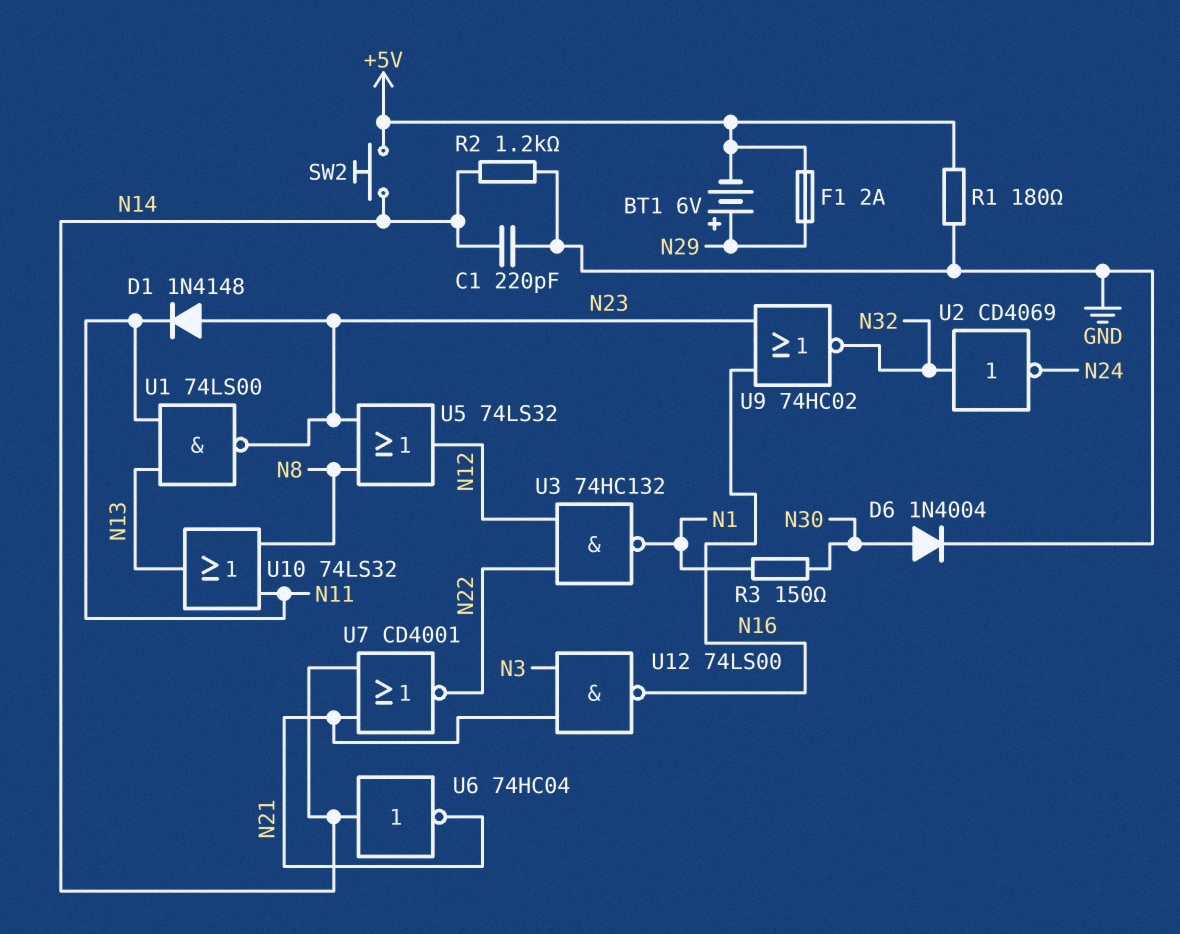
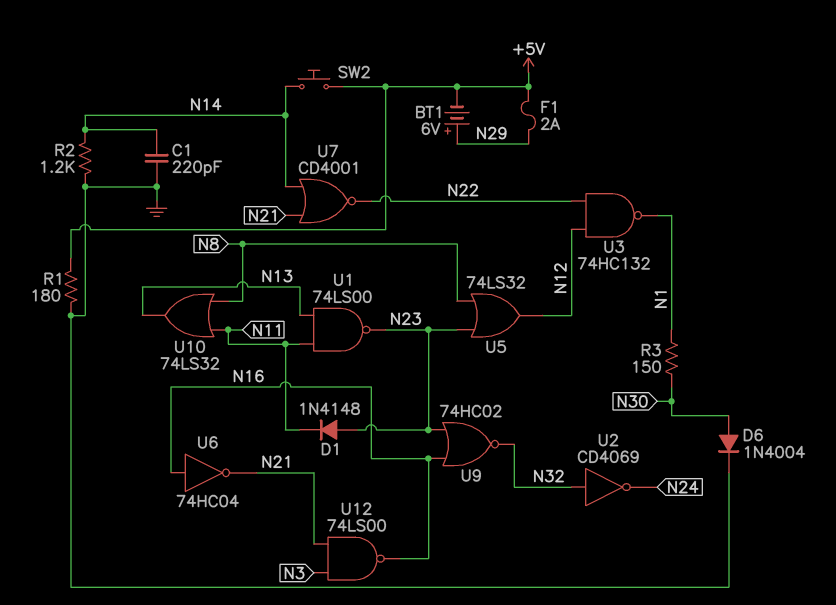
U6: NOT 74HC04 (in N14, out N21) -> NOT 74HC04 (in N16, out N21)

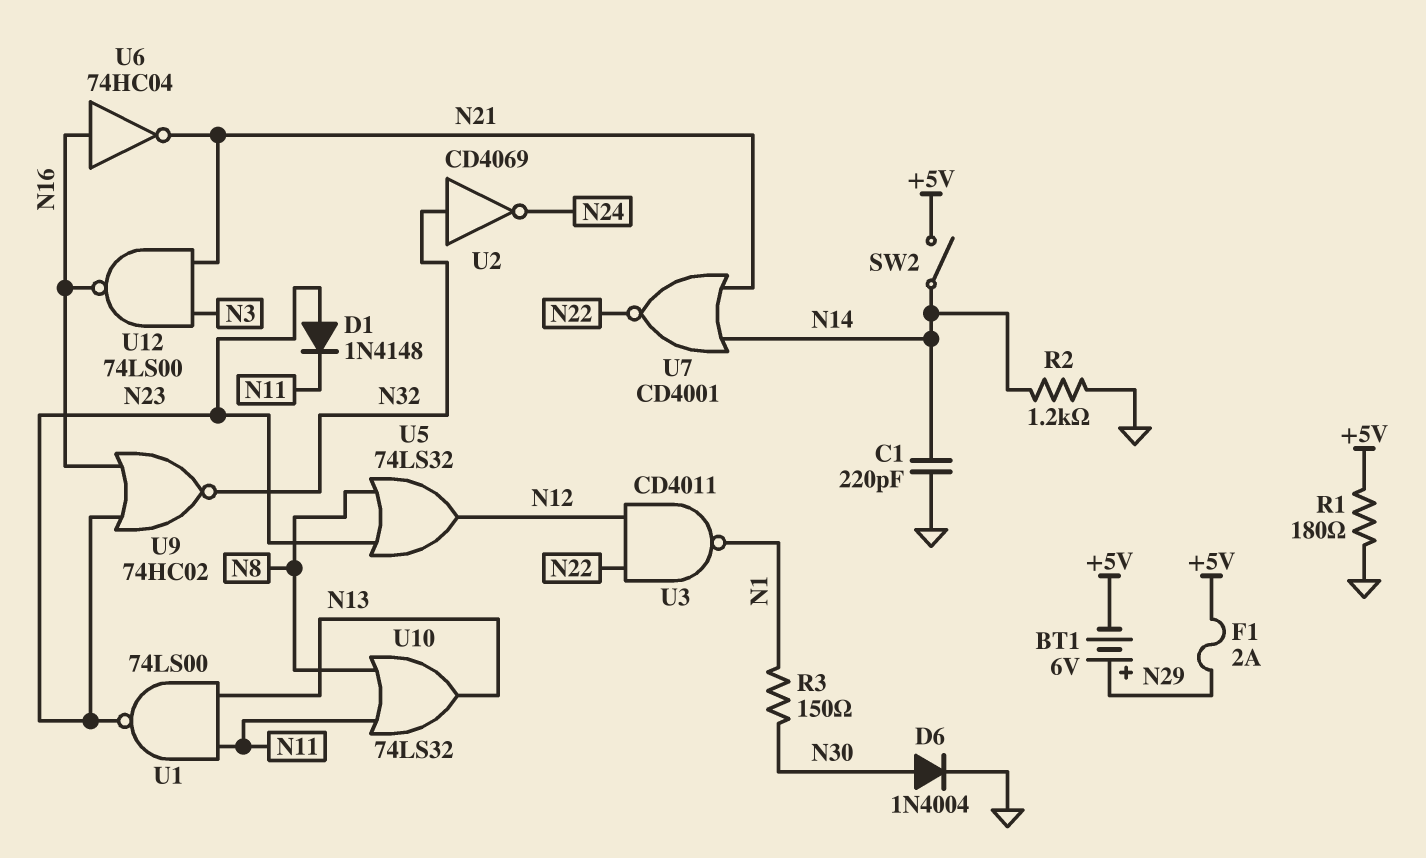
SW2: button (+5V, N14) -> switch (+5V, N14)
U3: NAND 74HC132 (in N12, in N22, out N1) -> NAND CD4011 (in N12, in N22, out N1)

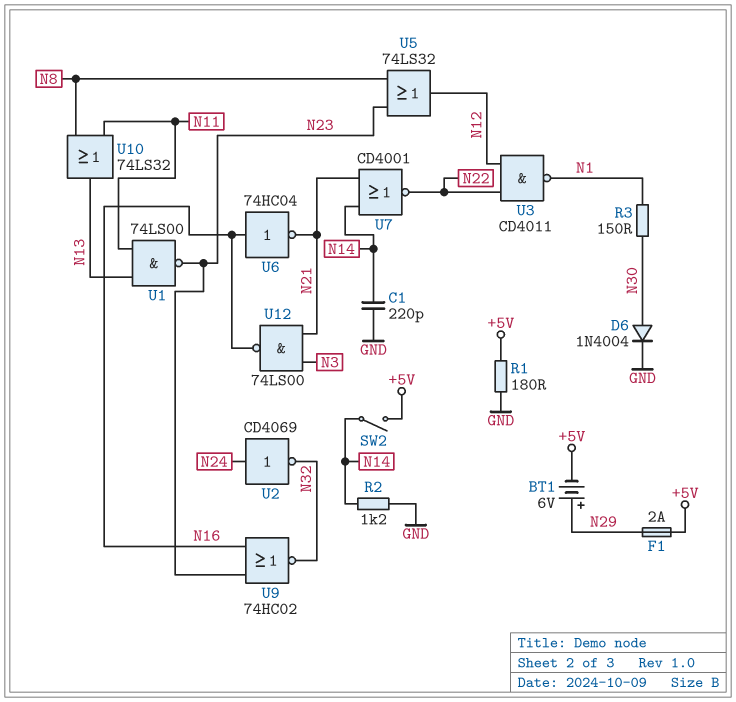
D1: diode 1N4148 (A N23, K N11) -> none
U2: NOT CD4069 (in N32, out N24) -> NOT CD4069 (in N24, out N32)

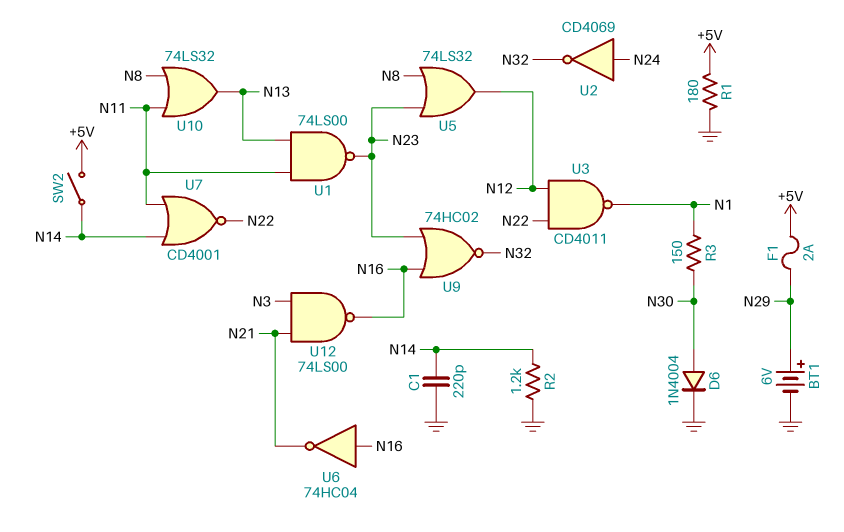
BT1: 6V (plus N29, minus +5V) -> 6V (plus N29, minus GND)
U7: NOR CD4001 (in N14, in N21, out N22) -> NOR CD4001 (in N11, in N14, out N22)

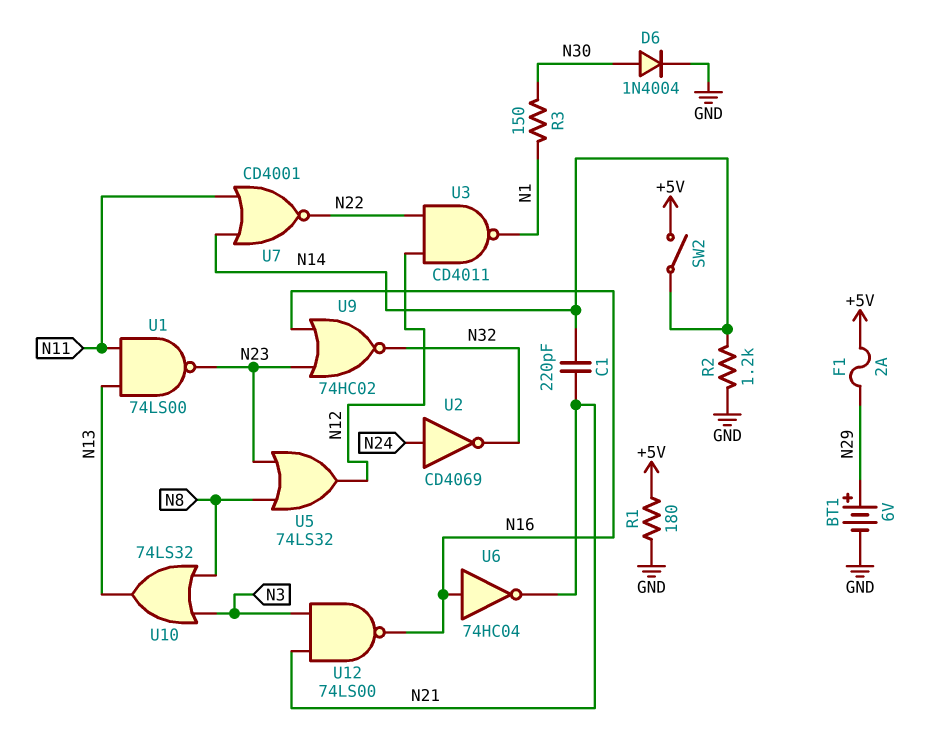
C1: 220pF (GND, N14) -> 220pF (N14, N21)
U10: OR 74LS32 (in N8, in N11, out N13) -> OR 74LS32 (in N3, in N8, out N13)

